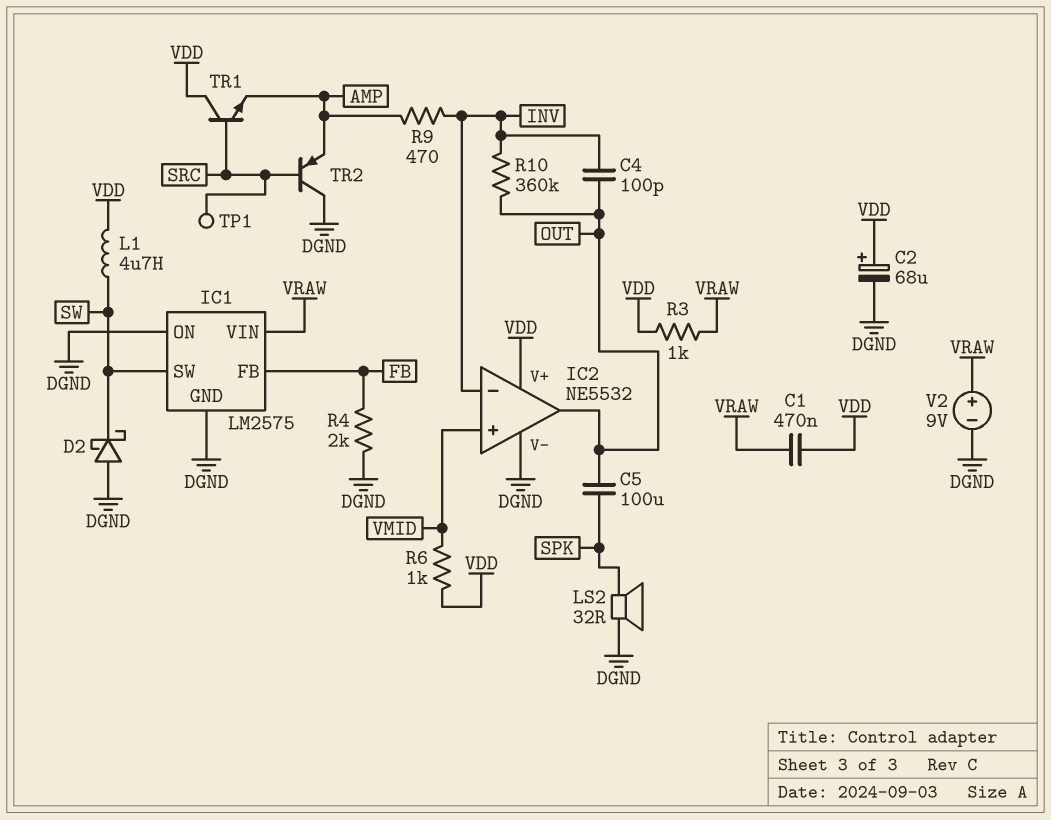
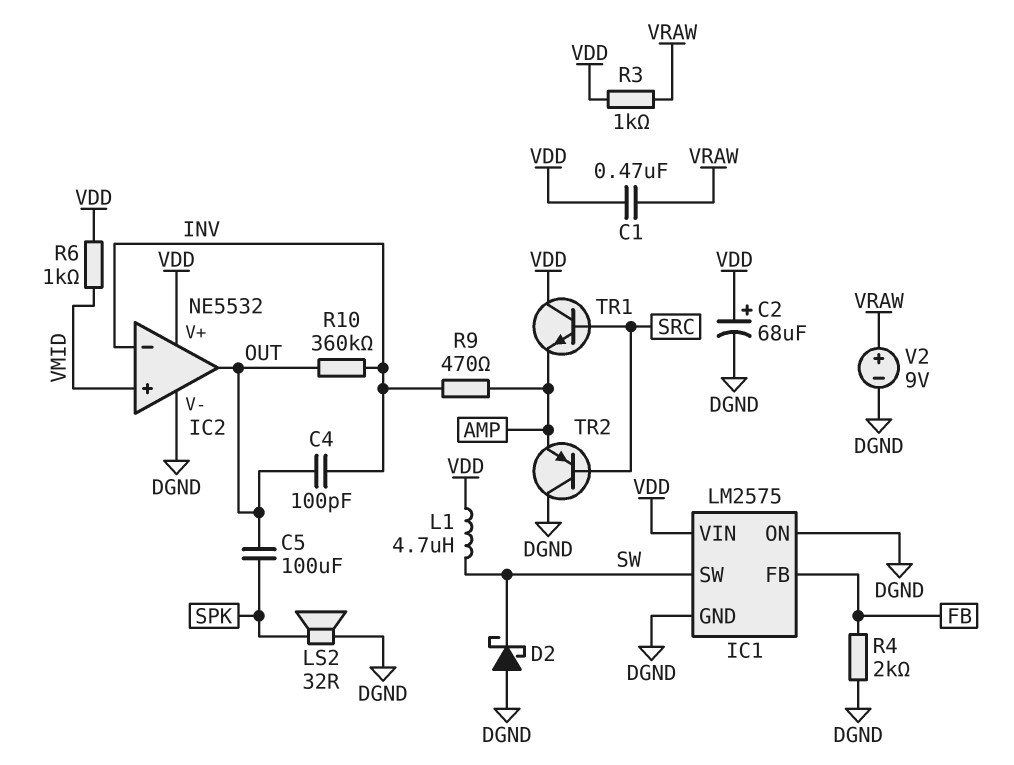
IC1 pin VIN: VRAW -> VDD
TP1: test point (SRC) -> none

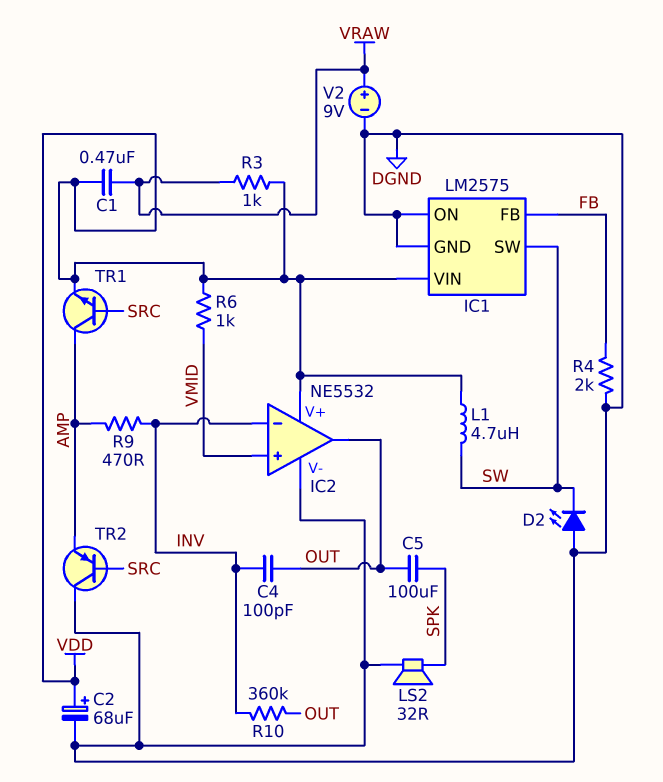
D2: schottky (A DGND, K SW) -> LED (A DGND, K SW)
TR1: NPN (B SRC, C VDD, E AMP) -> NPN (B SRC, C AMP, E VDD)

